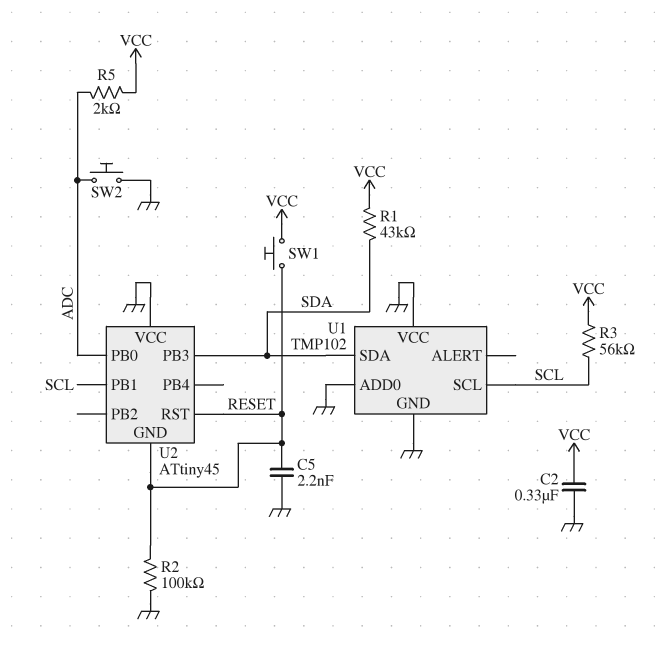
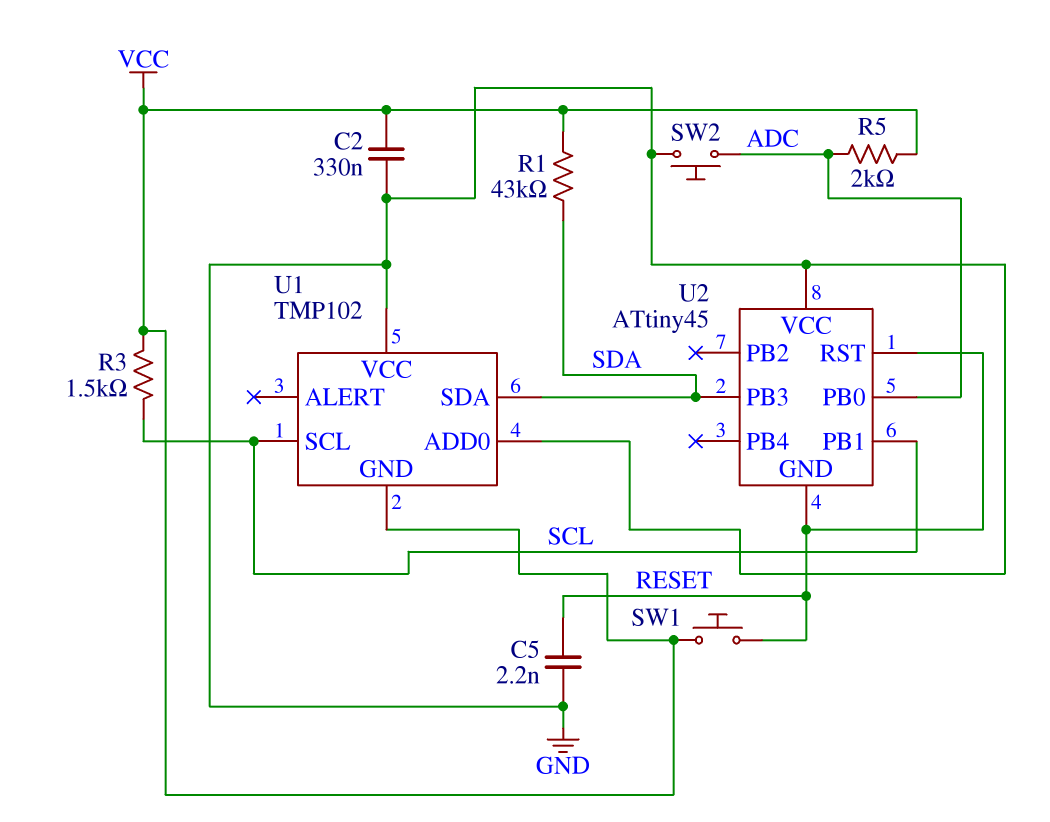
R2: 100k (GND, RESET) -> none
R3: 56k (SCL, VCC) -> 1.5k (SCL, VCC)
U1 pin GND: GND -> VCC

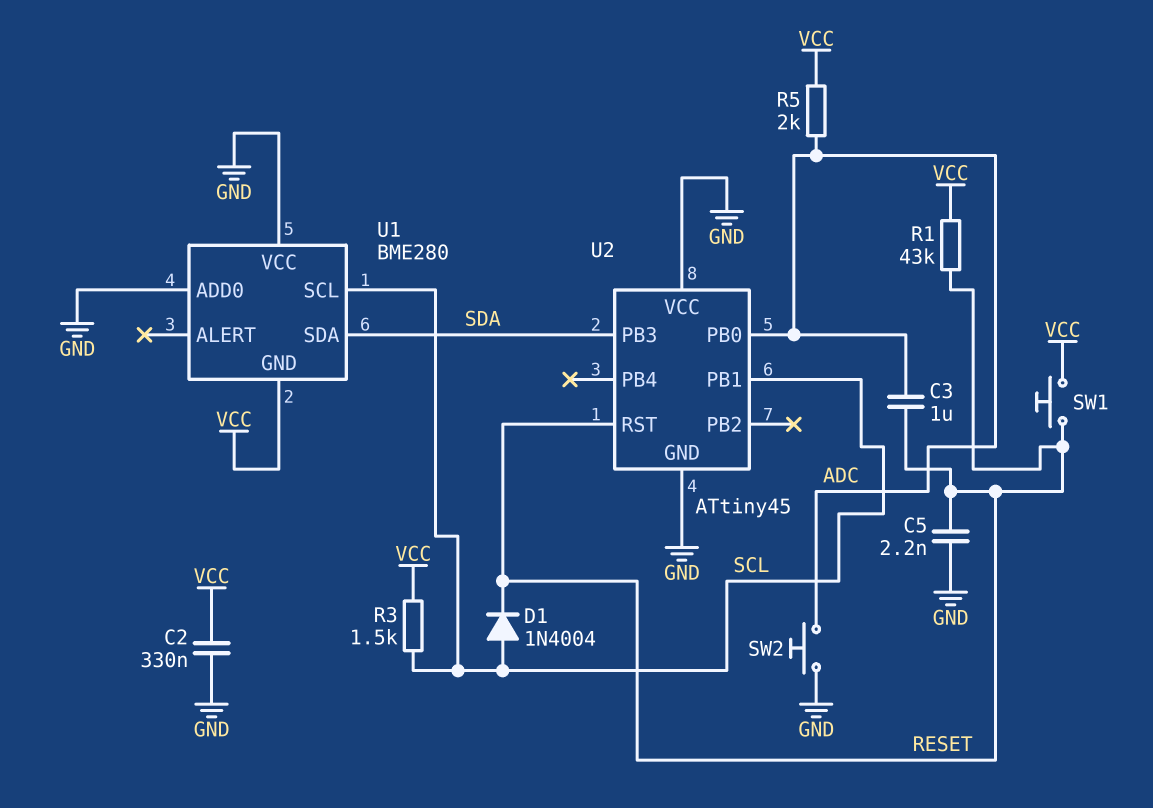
C3: none -> 1uF (ADC, RESET)
D1: none -> diode 1N4004 (A SCL, K RESET)
R1: 43k (SDA, VCC) -> 43k (RESET, VCC)
U1: TMP102 -> BME280
U2 pin GND: RESET -> GND

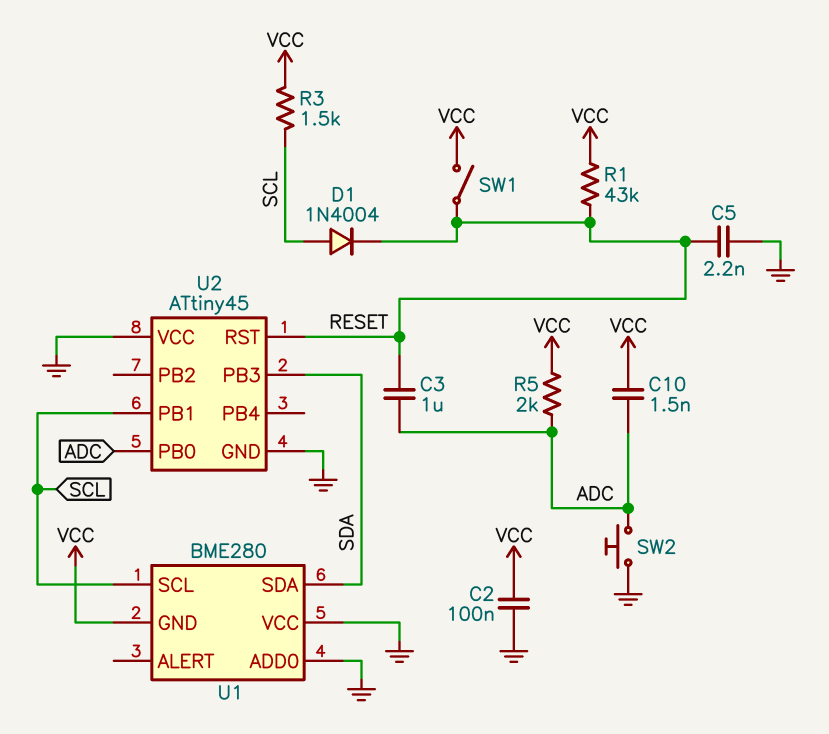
C2: 330nF (GND, VCC) -> 100nF (GND, VCC)
C10: none -> 1.5nF (ADC, VCC)
SW1: button (RESET, VCC) -> switch (RESET, VCC)

